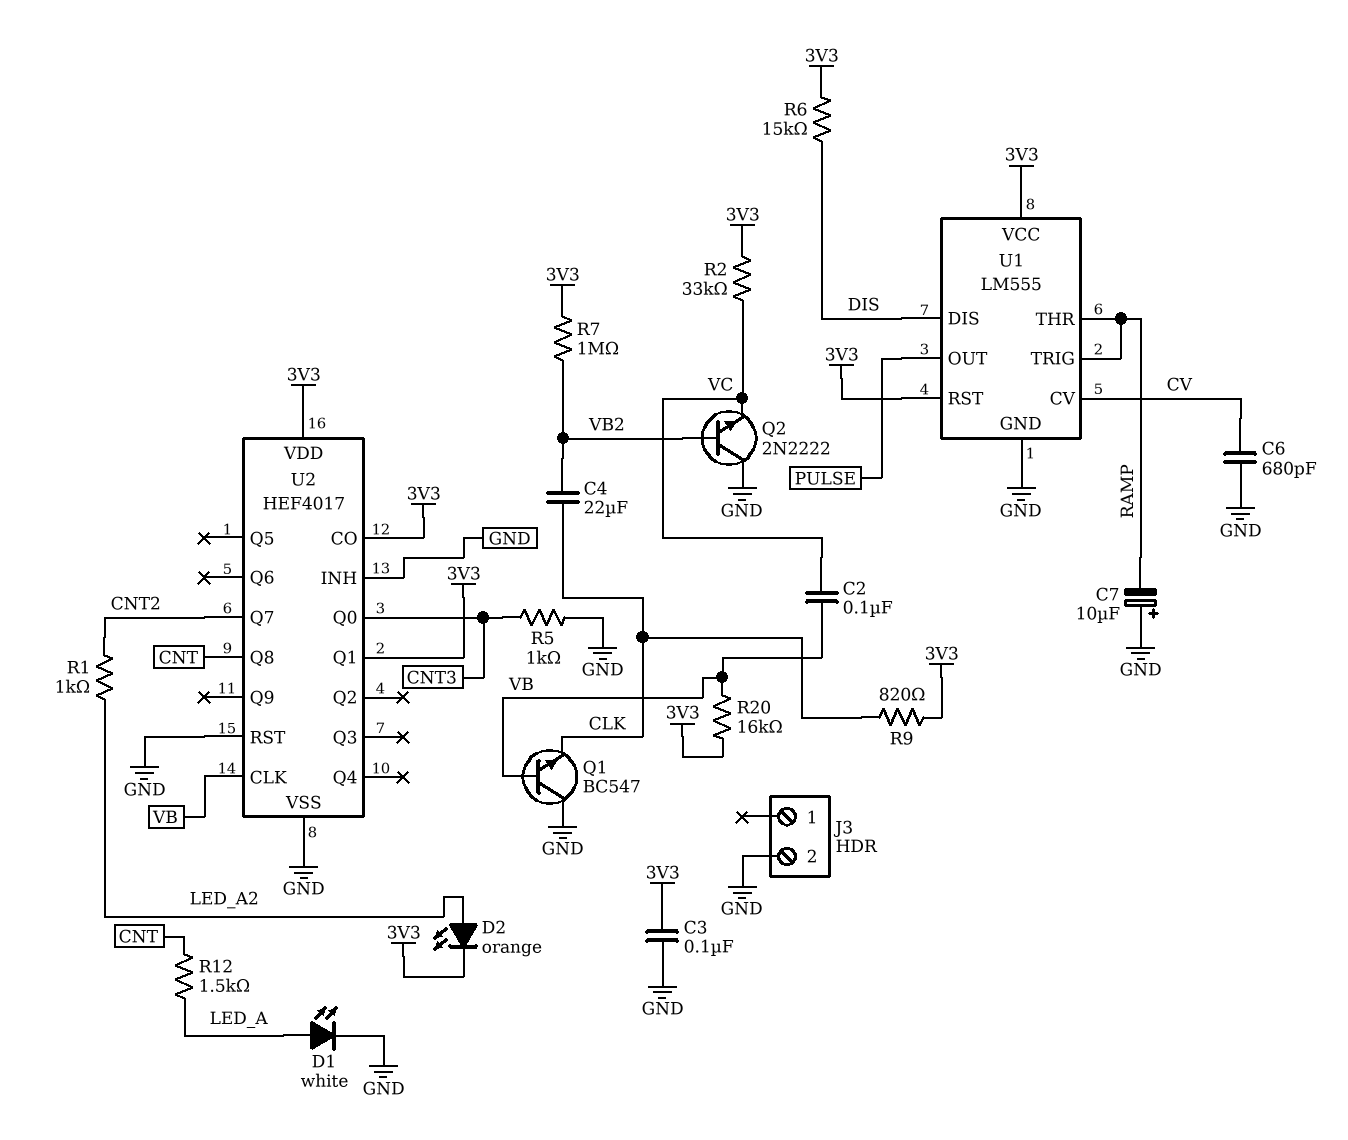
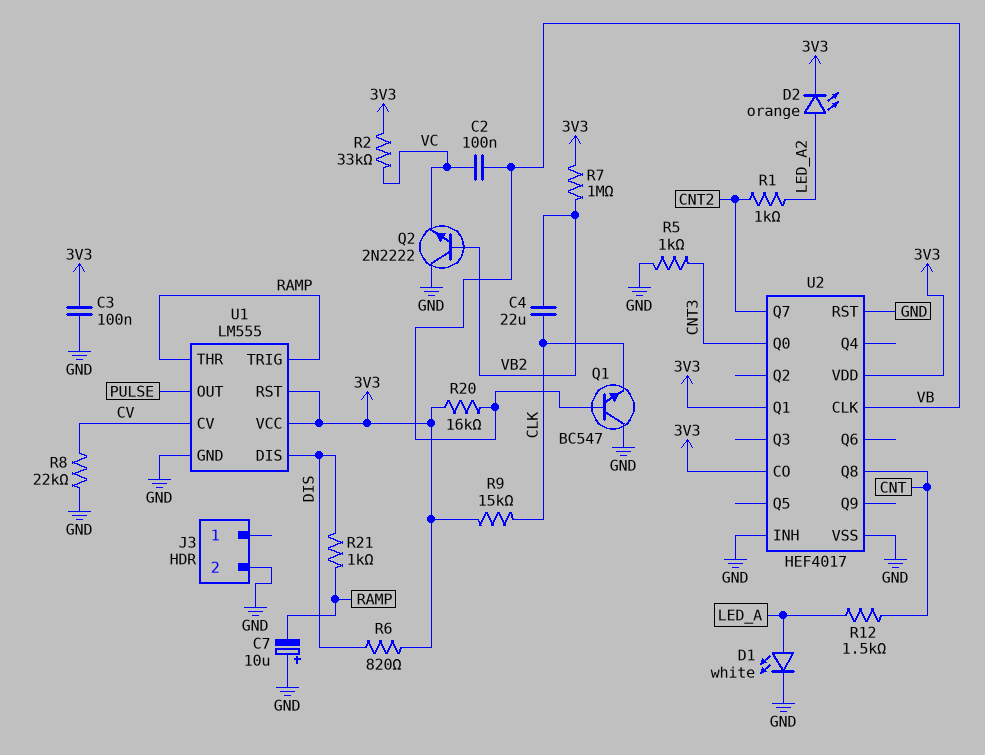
C6: 680pF (CV, GND) -> none
R6: 15k (3V3, DIS) -> 820 (3V3, DIS)
R8: none -> 22k (CV, GND)
R9: 820 (3V3, CLK) -> 15k (3V3, CLK)
R21: none -> 1k (DIS, RAMP)

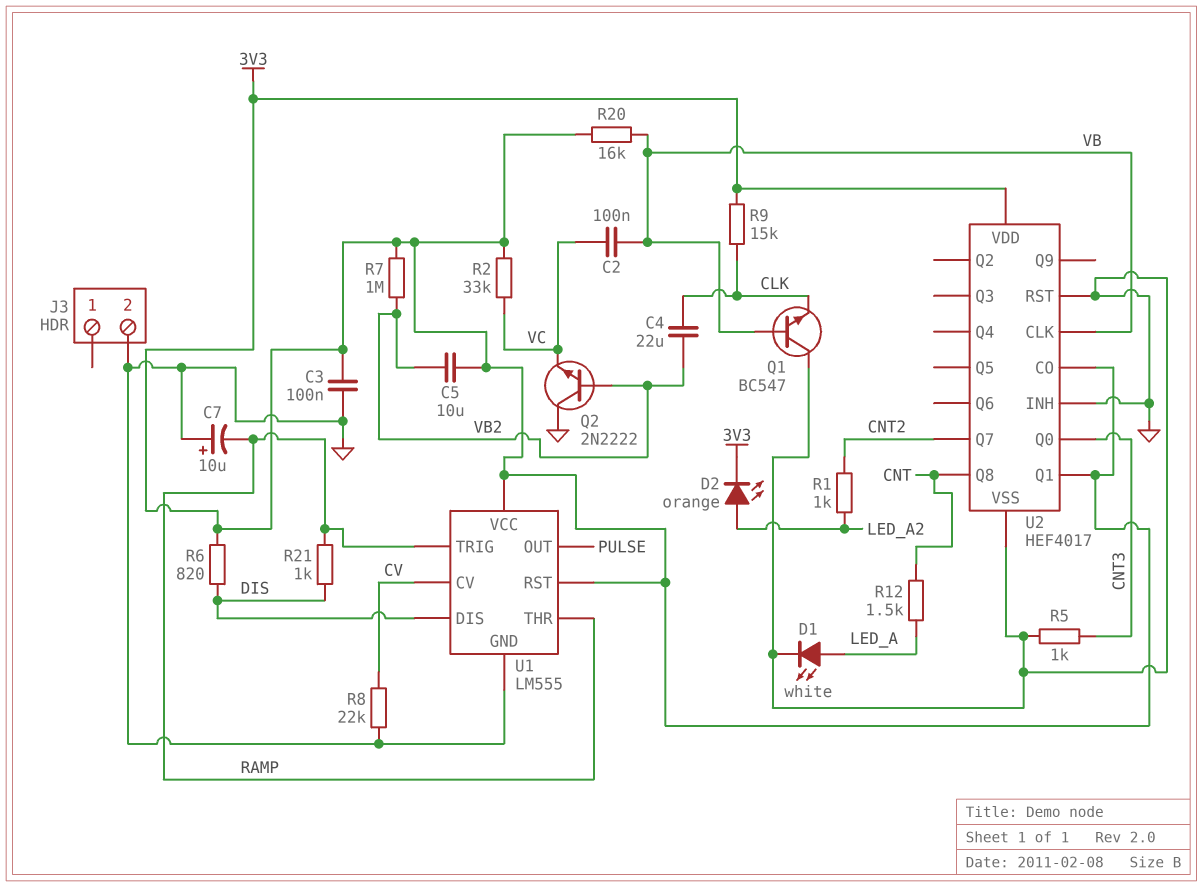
C5: none -> 10uF (3V3, VB2)

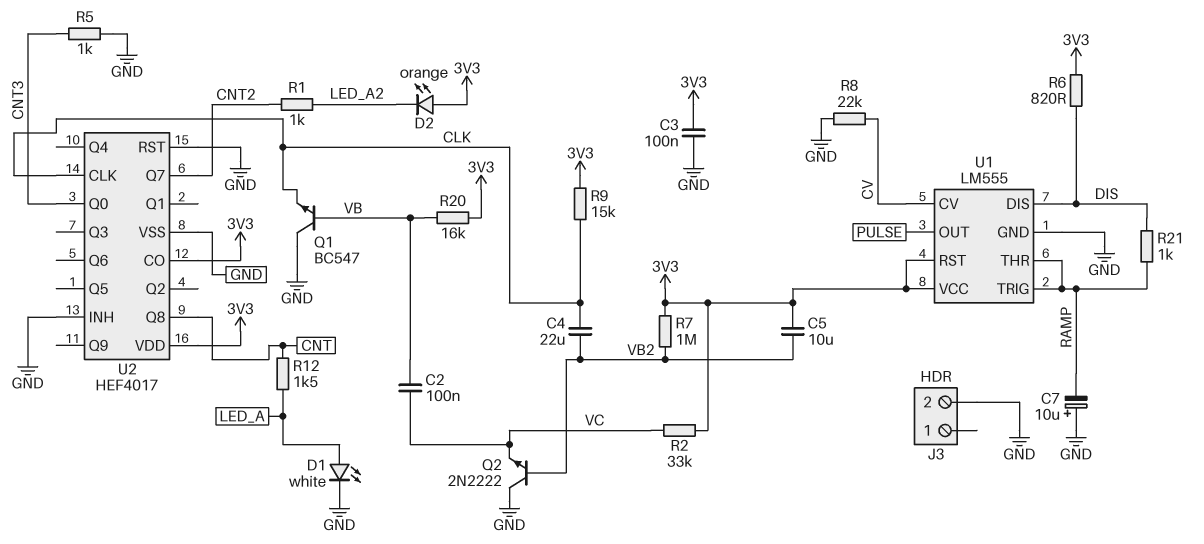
D2: LED orange (A LED_A2, K 3V3) -> LED orange (A 3V3, K LED_A2)
U2 pin CLK: VB -> CLK
U2 pin Q1: 3V3 -> none

